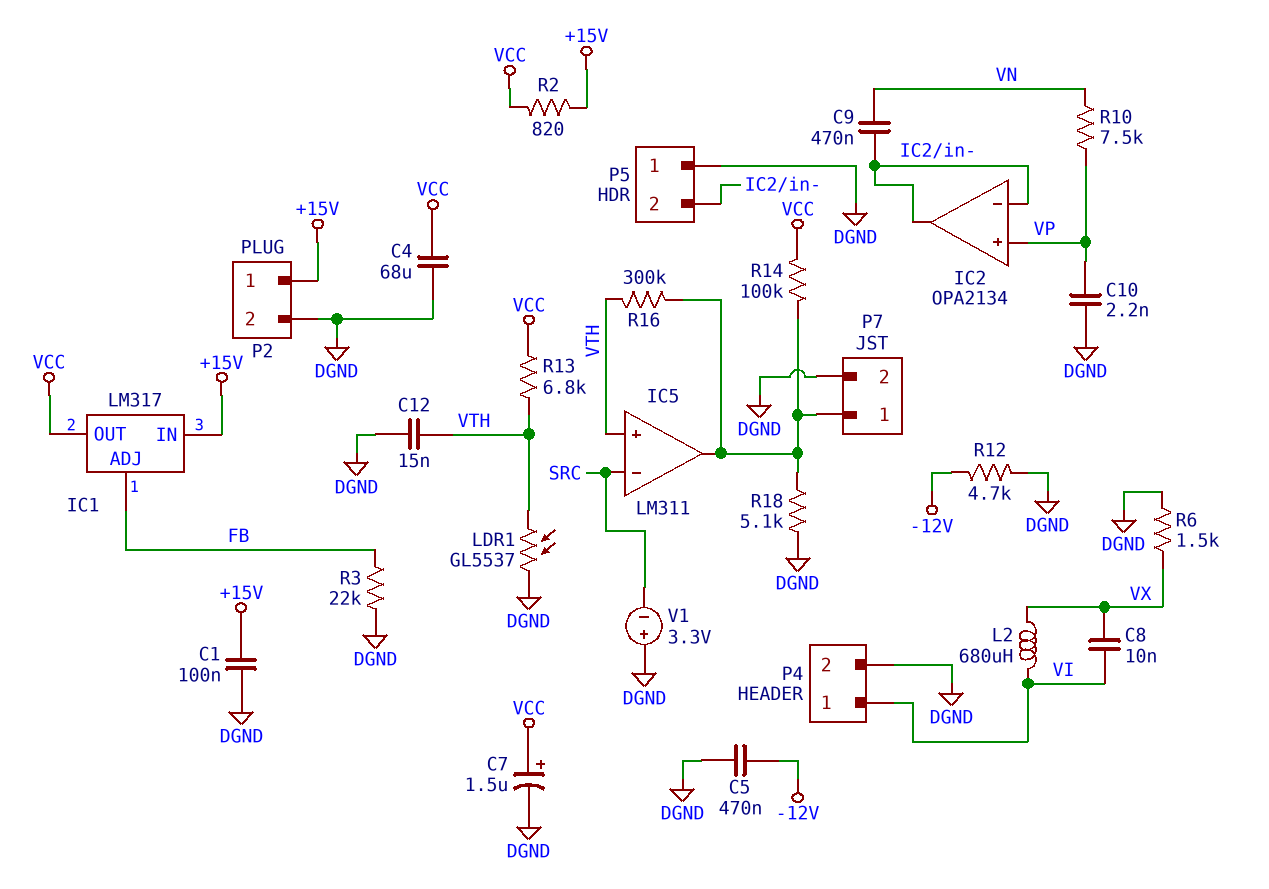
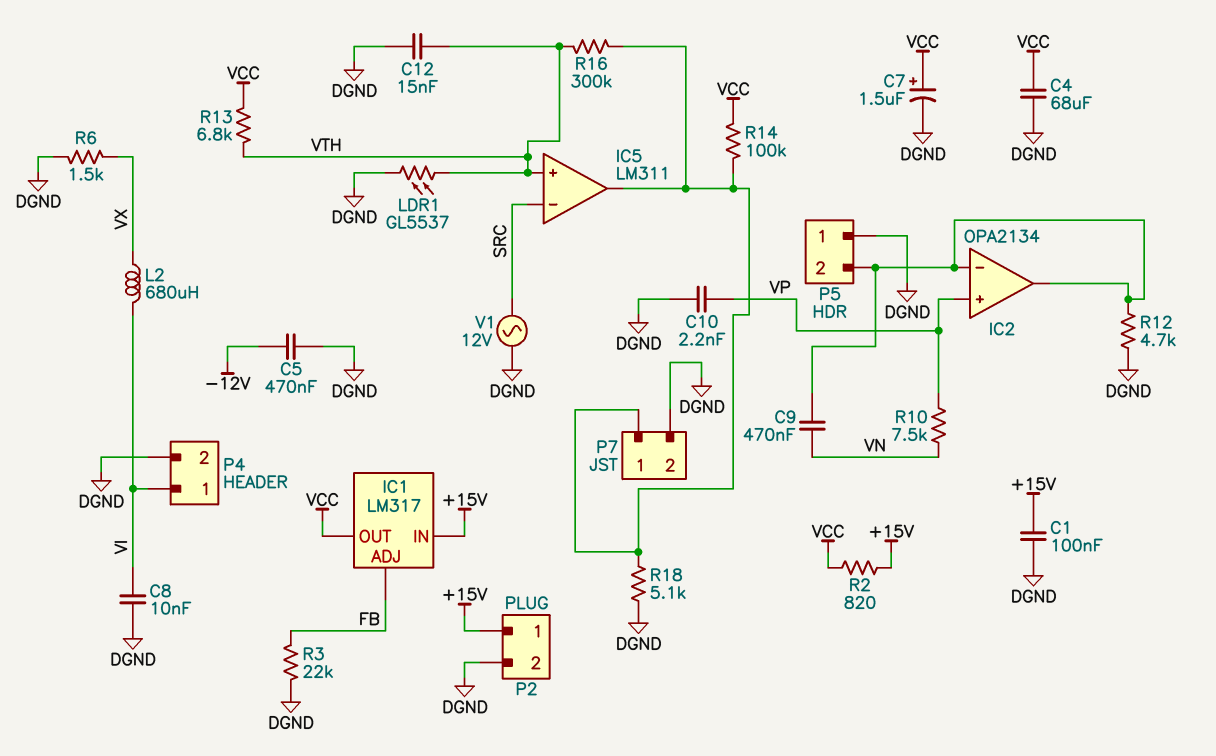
C8: 10nF (VI, VX) -> 10nF (DGND, VI)
R12: 4.7k (-12V, DGND) -> 4.7k (DGND, IC2/in-)
V1: 3.3V (plus DGND, minus SRC) -> AC 12V (DGND, SRC)

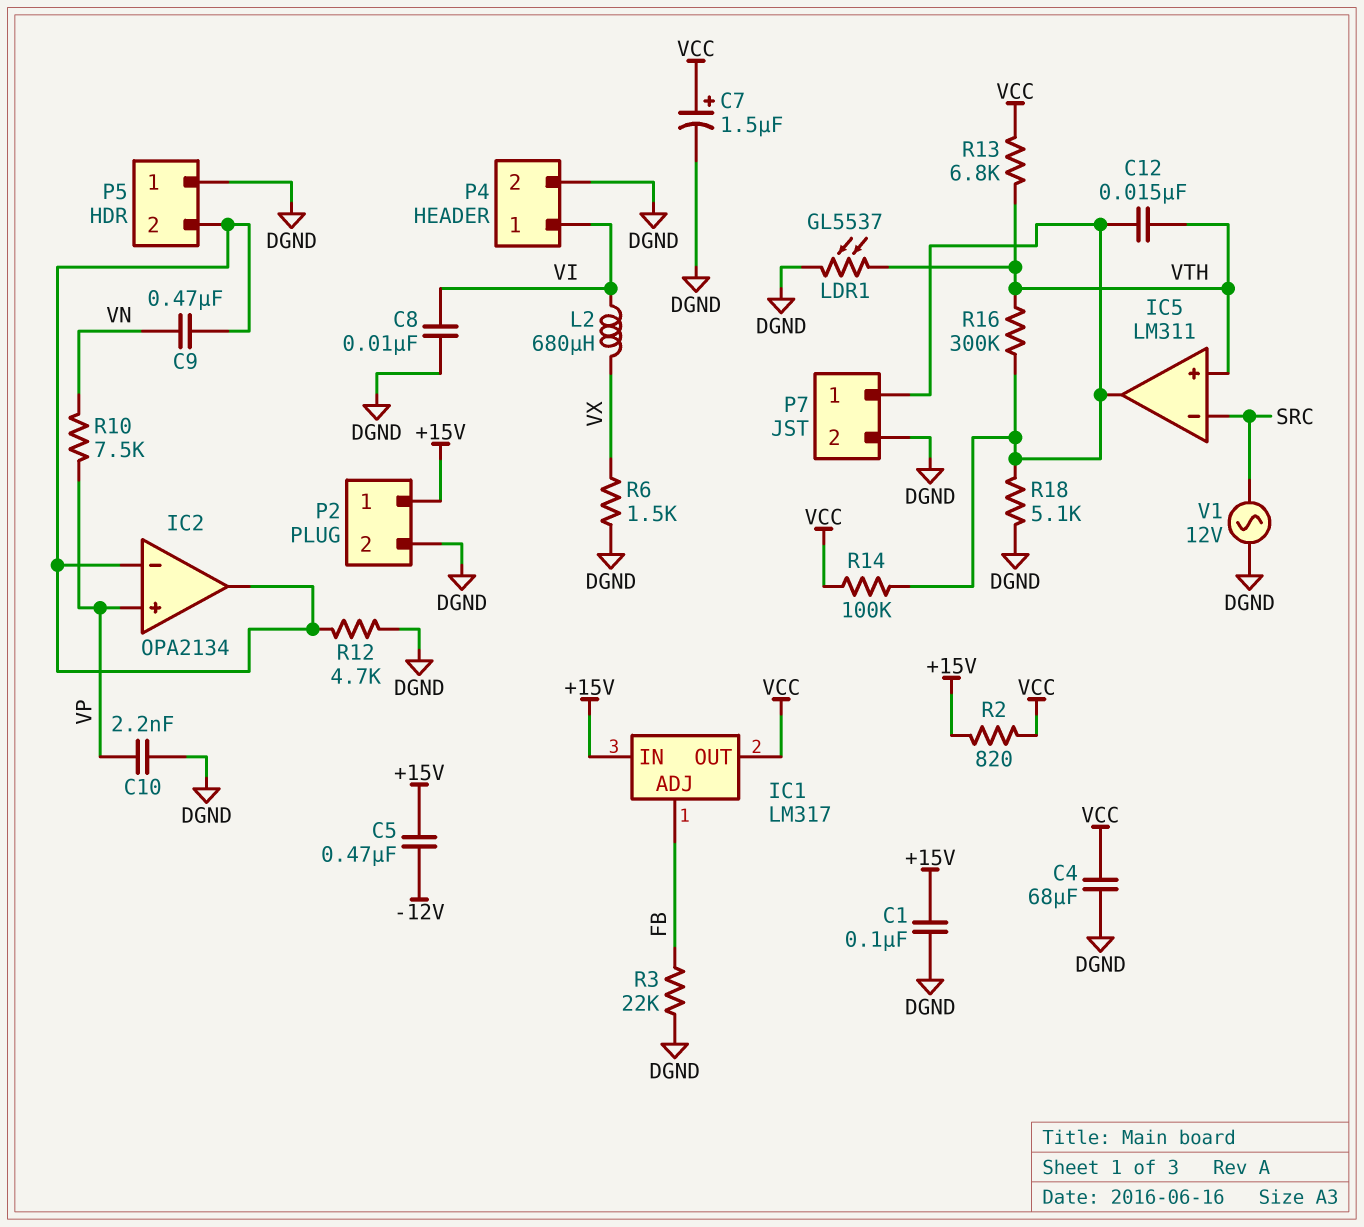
C5: 470nF (-12V, DGND) -> 470nF (+15V, -12V)
C12: 15nF (DGND, VTH) -> 15nF (IC5/out, VTH)

